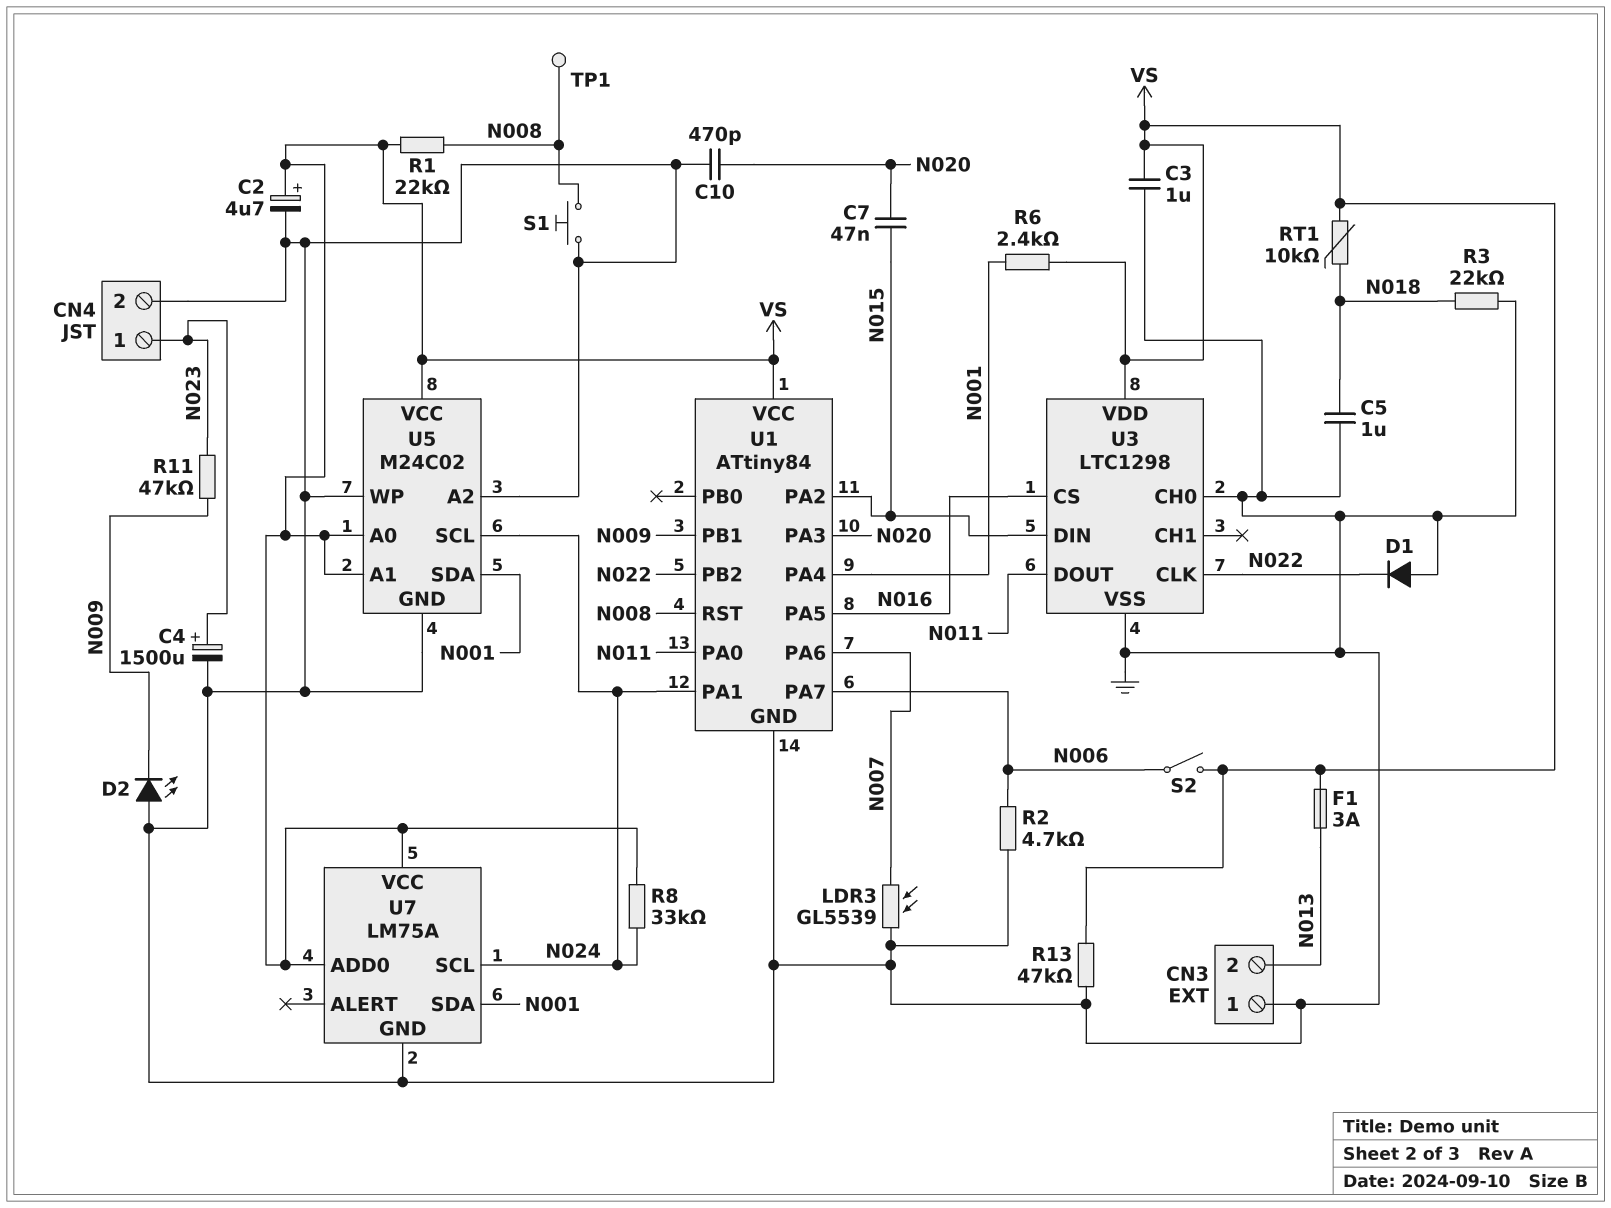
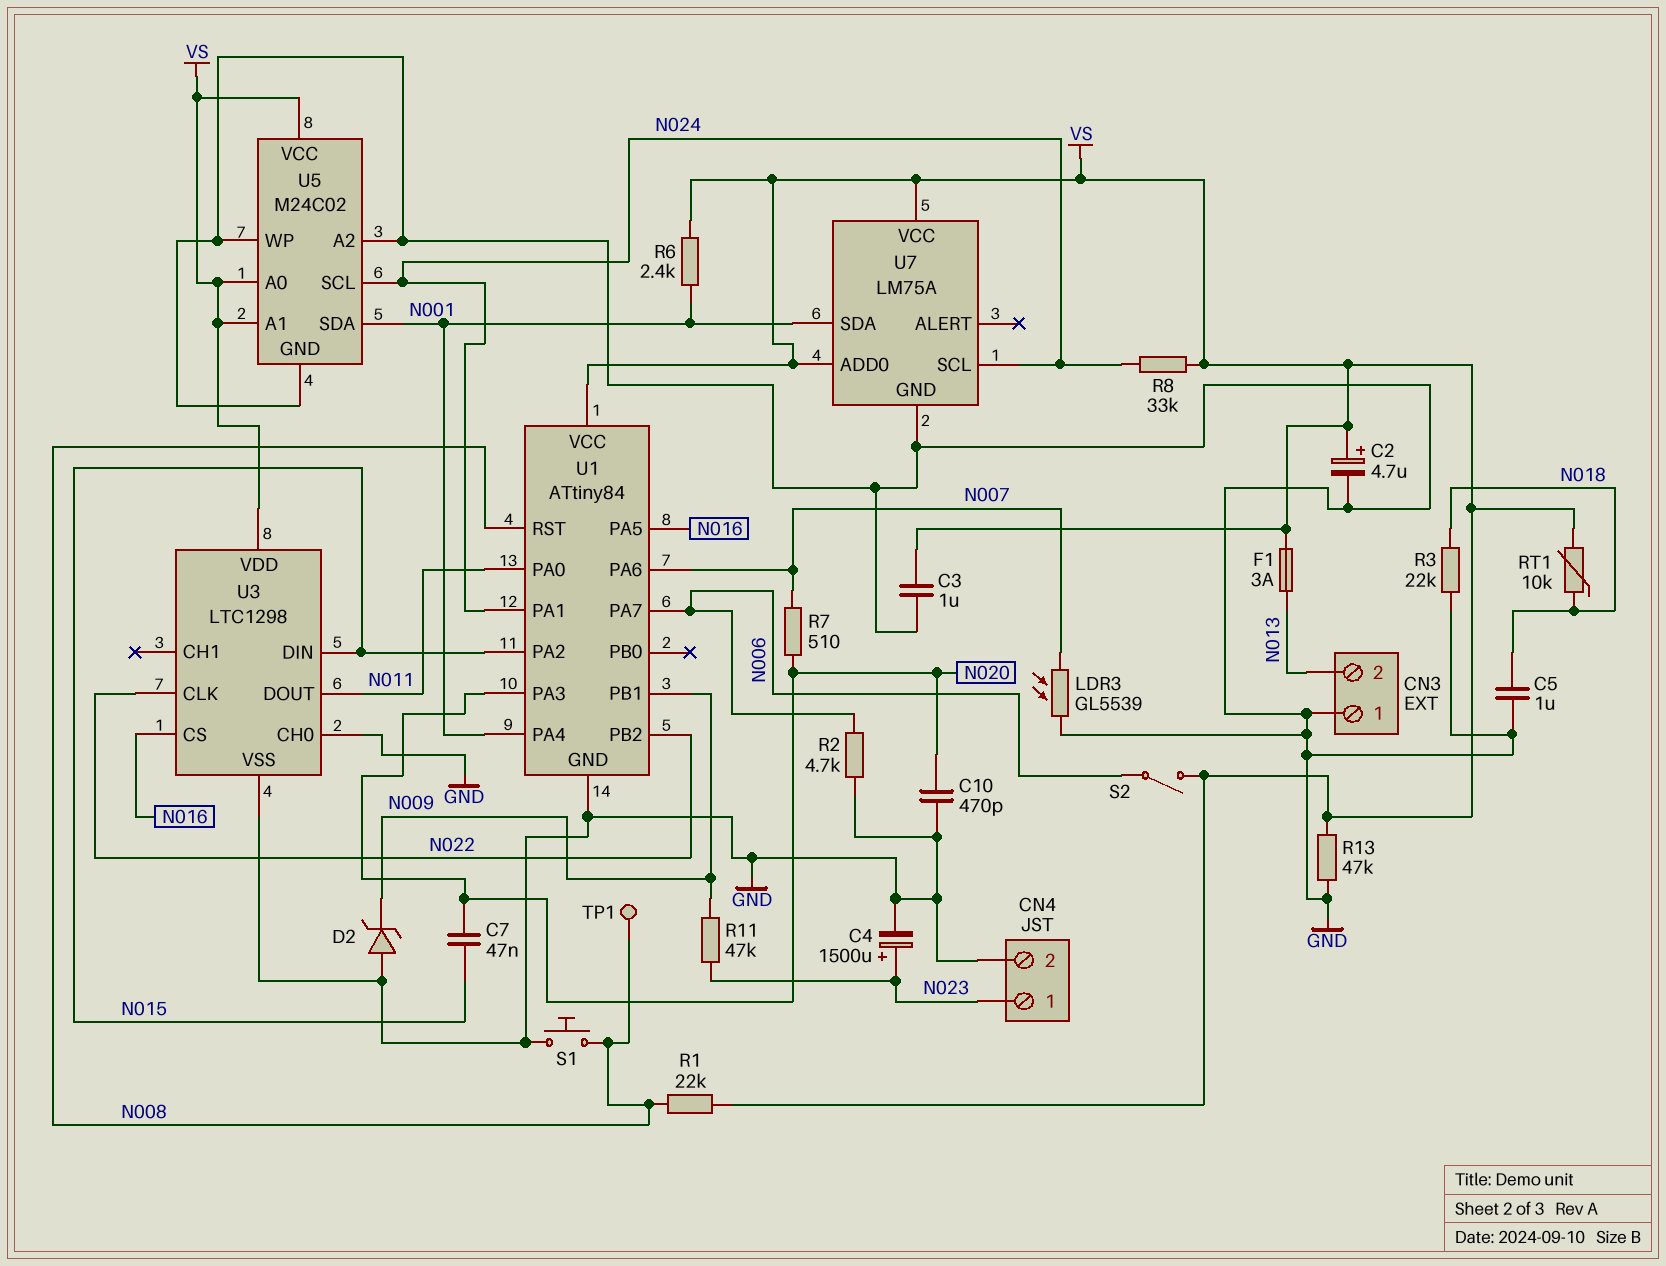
D1: diode (A GND, K N022) -> none
D2: LED (A GND, K N009) -> zener (A GND, K N009)
R7: none -> 510 (N007, N020)

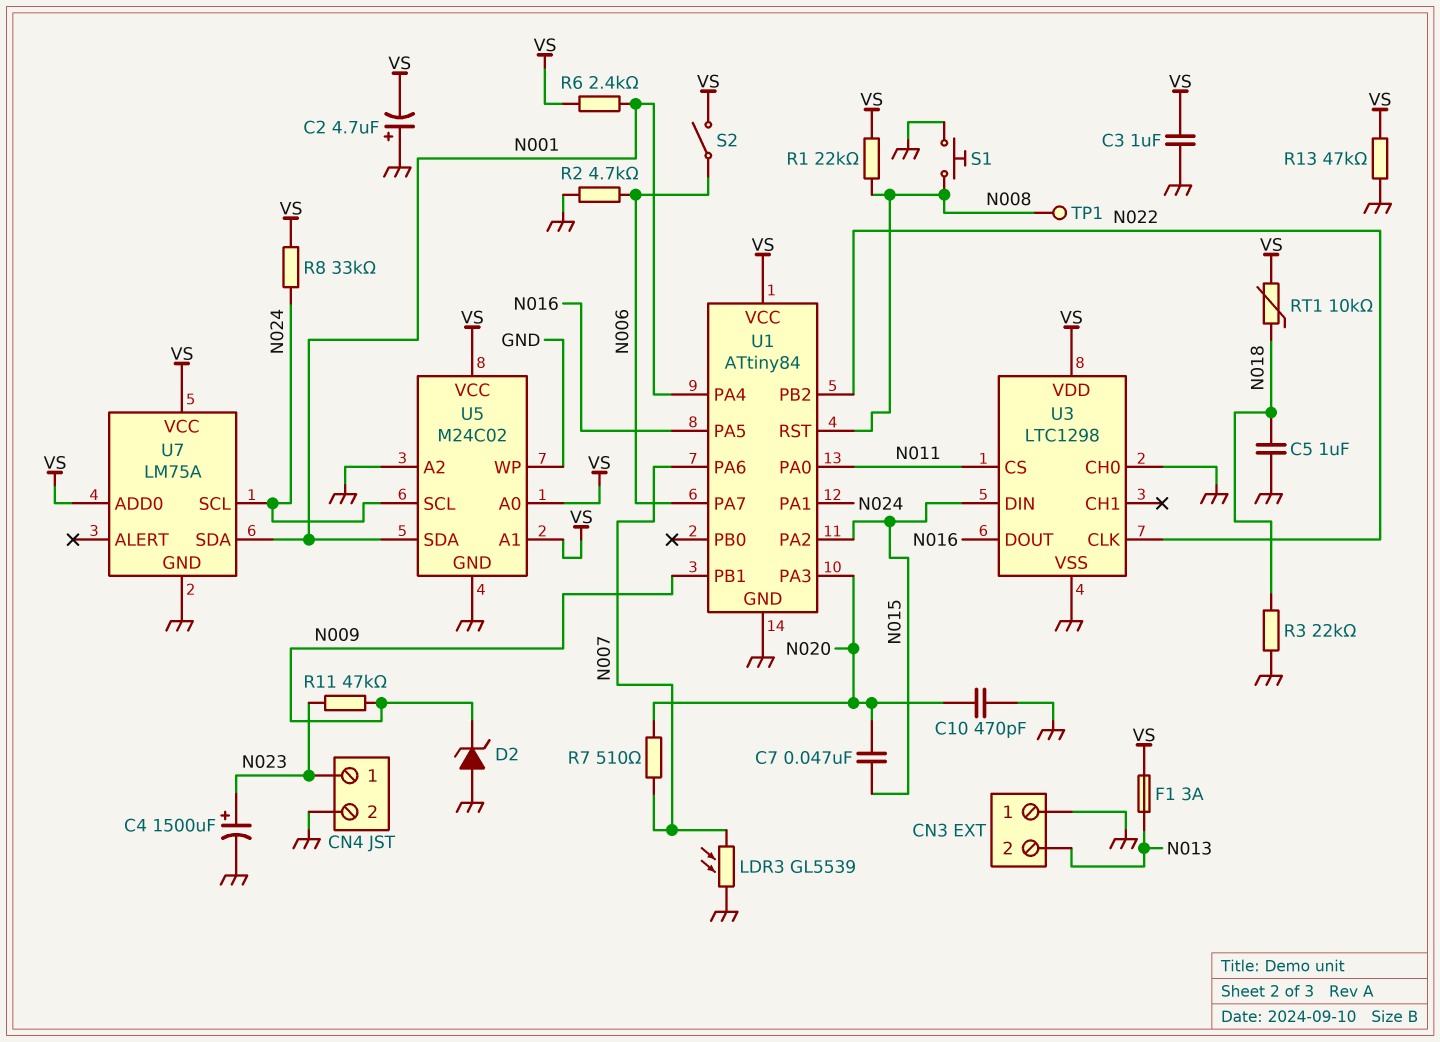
C2: 4.7uF (plus VS, minus GND) -> 4.7uF (plus GND, minus VS)
U3 pin CS: N016 -> N011
U3 pin DOUT: N011 -> N016

